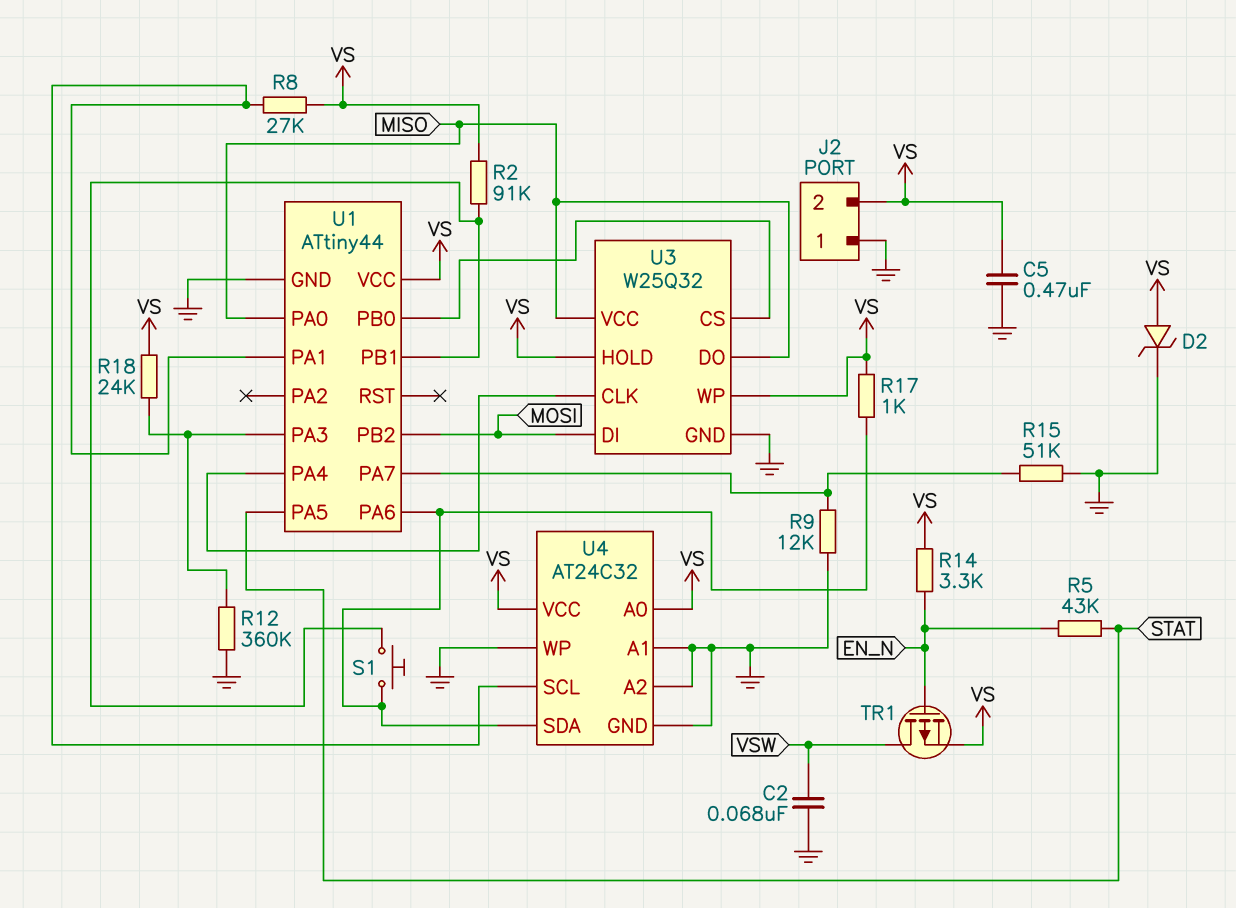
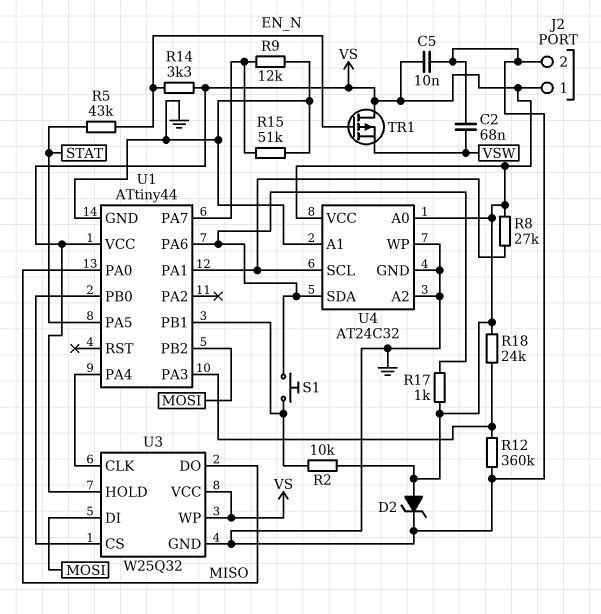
C5: 470nF (GND, VS) -> 10nF (GND, VS)
J2 pin 1: GND -> VS
J2 pin 2: VS -> GND
R2: 91k (U1/PB1, VS) -> 10k (U1/PB1, VS)
TR1: PMOS (G EN_N, D VSW, S VS) -> PMOS (G EN_N, D VS, S VSW)
U3 pin VCC: MISO -> VS

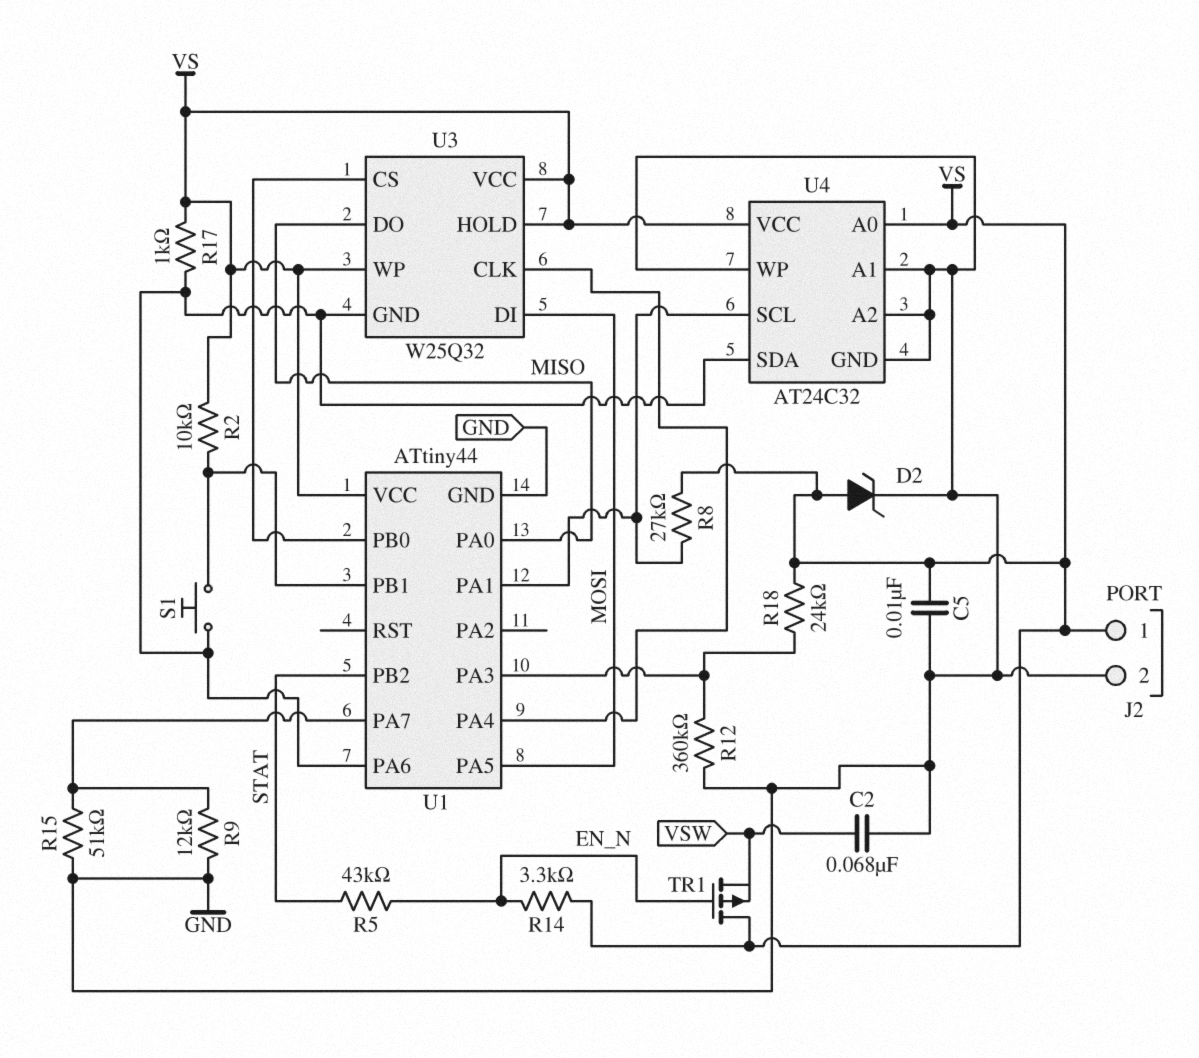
U1 pin PA5: STAT -> MOSI
U1 pin PB2: MOSI -> STAT
U3 pin GND: GND -> U1/PA6

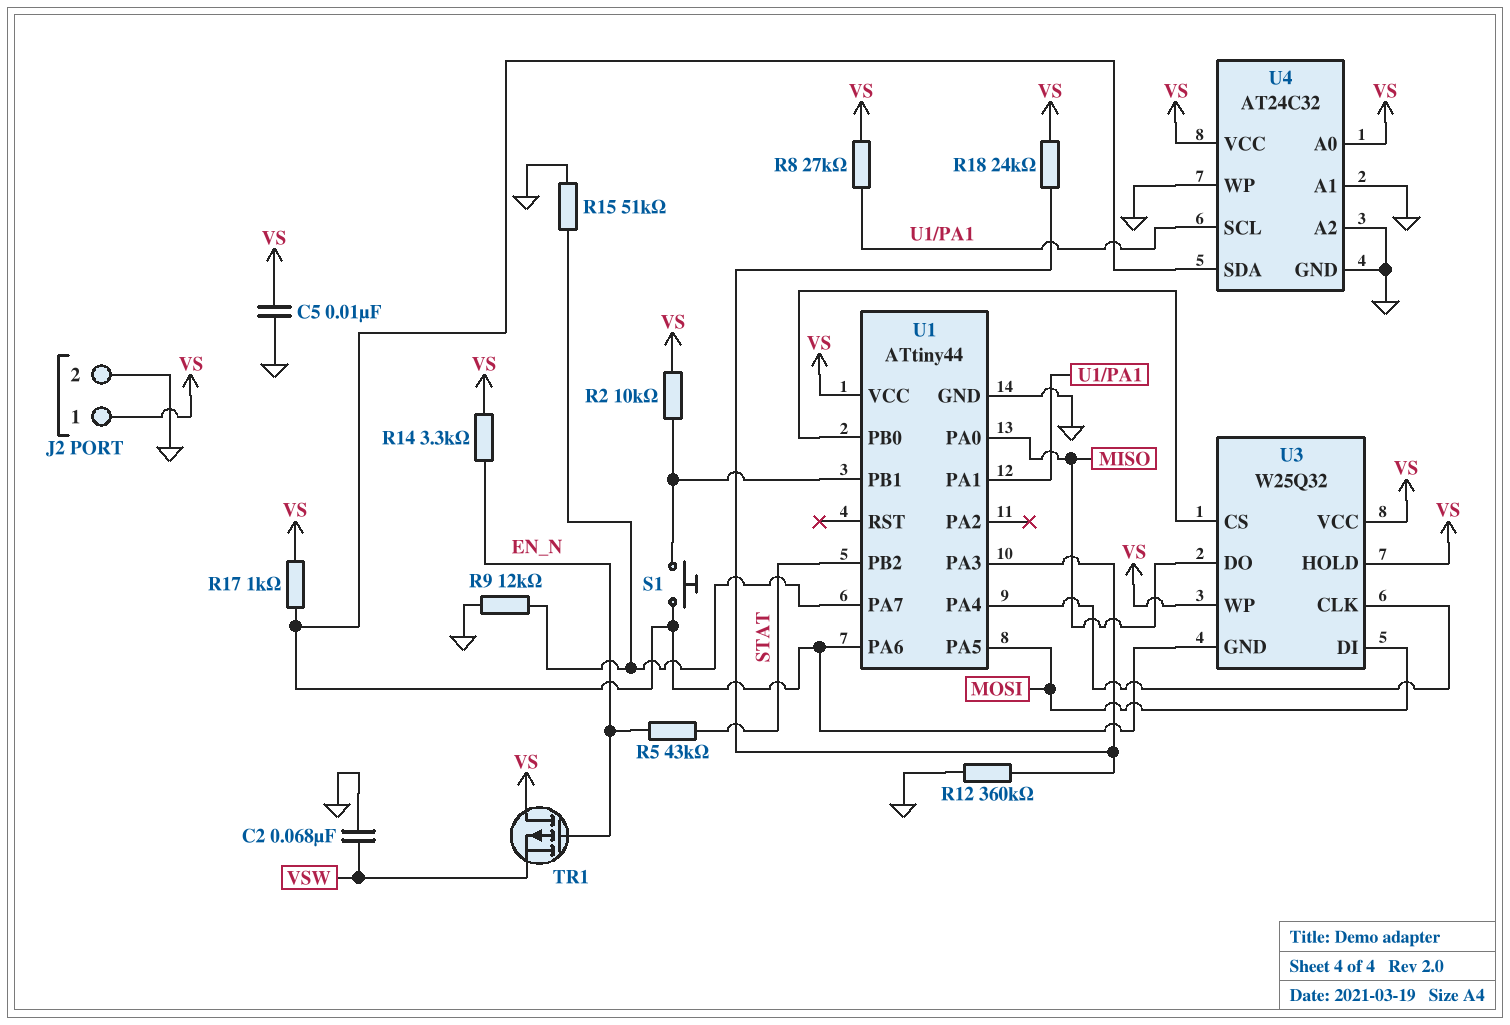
D2: zener (A VS, K GND) -> none

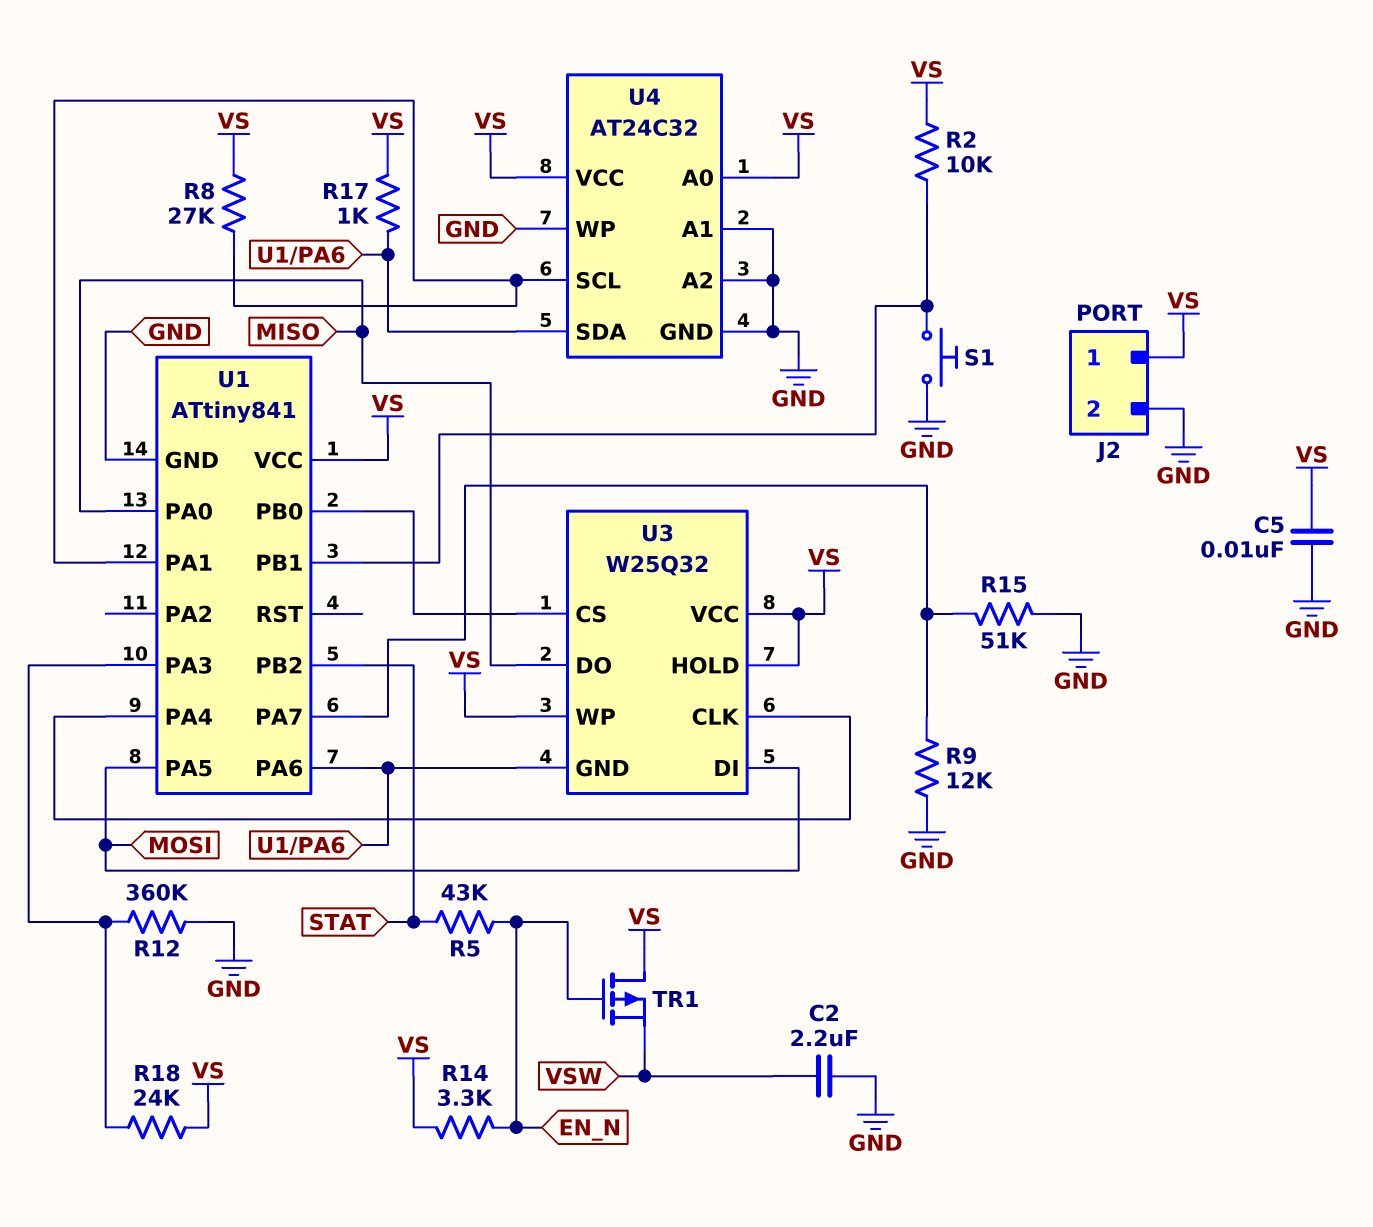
C2: 68nF (GND, VSW) -> 2.2uF (GND, VSW)
S1: button (U1/PA6, U1/PB1) -> button (GND, U1/PB1)
U1: ATtiny44 -> ATtiny841

